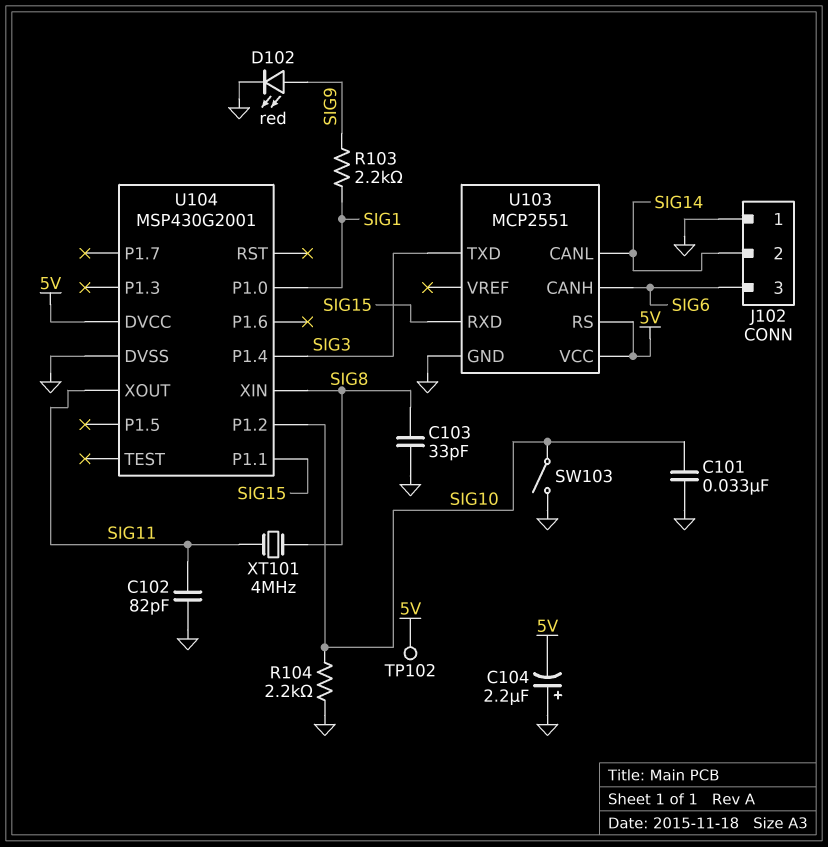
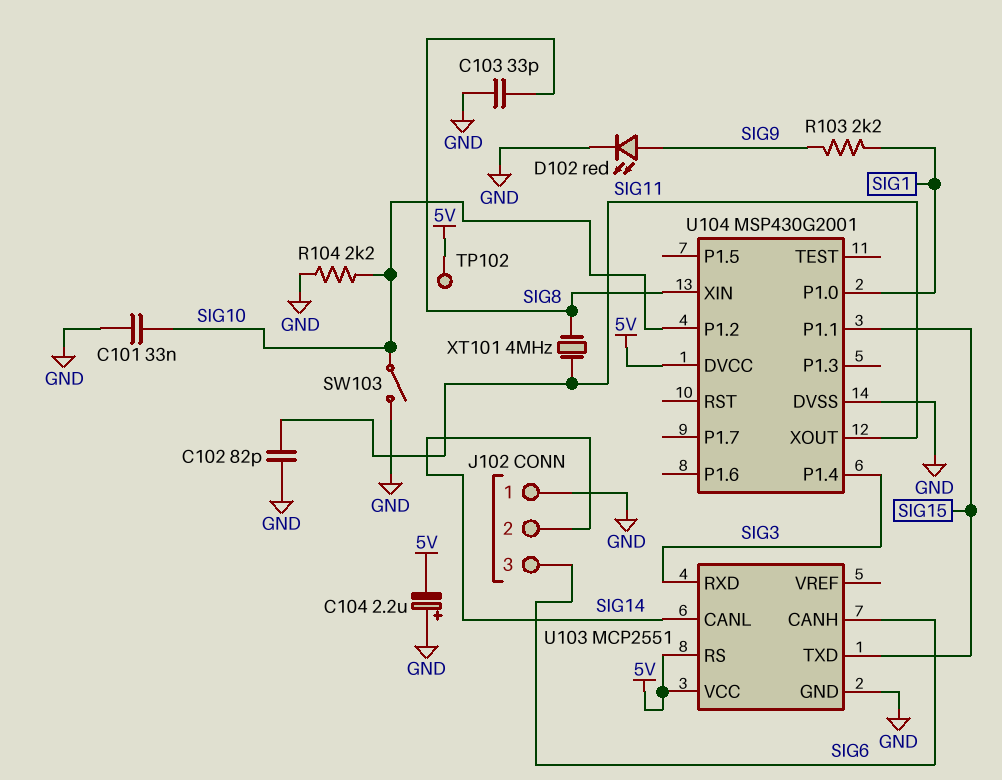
U103 pin RXD: SIG15 -> SIG3
U103 pin TXD: SIG3 -> SIG15

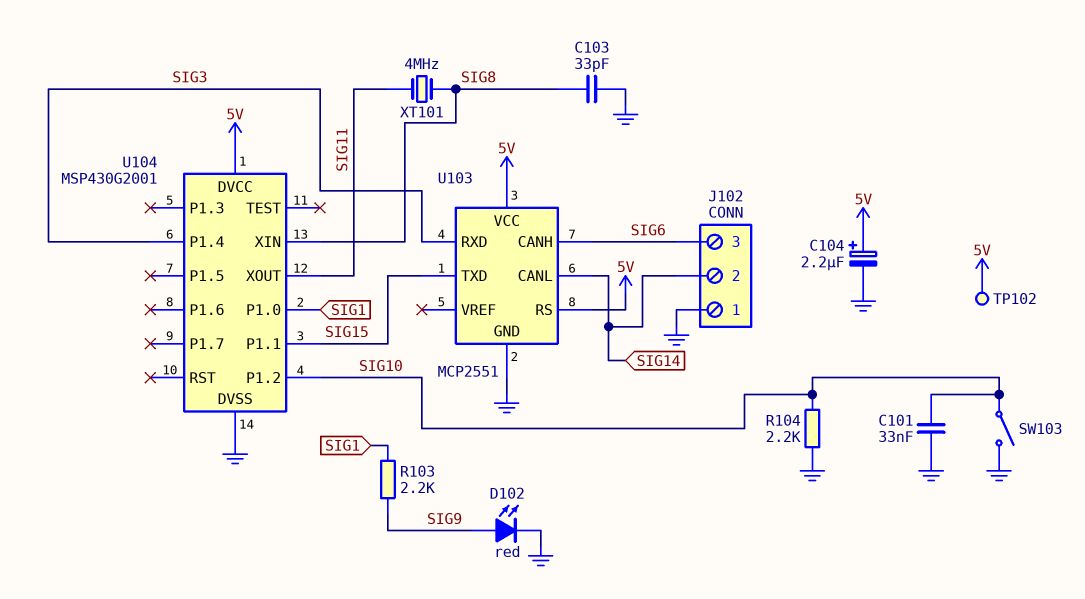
C102: 82pF (GND, SIG11) -> none
C104: 2.2uF (plus GND, minus 5V) -> 2.2uF (plus 5V, minus GND)

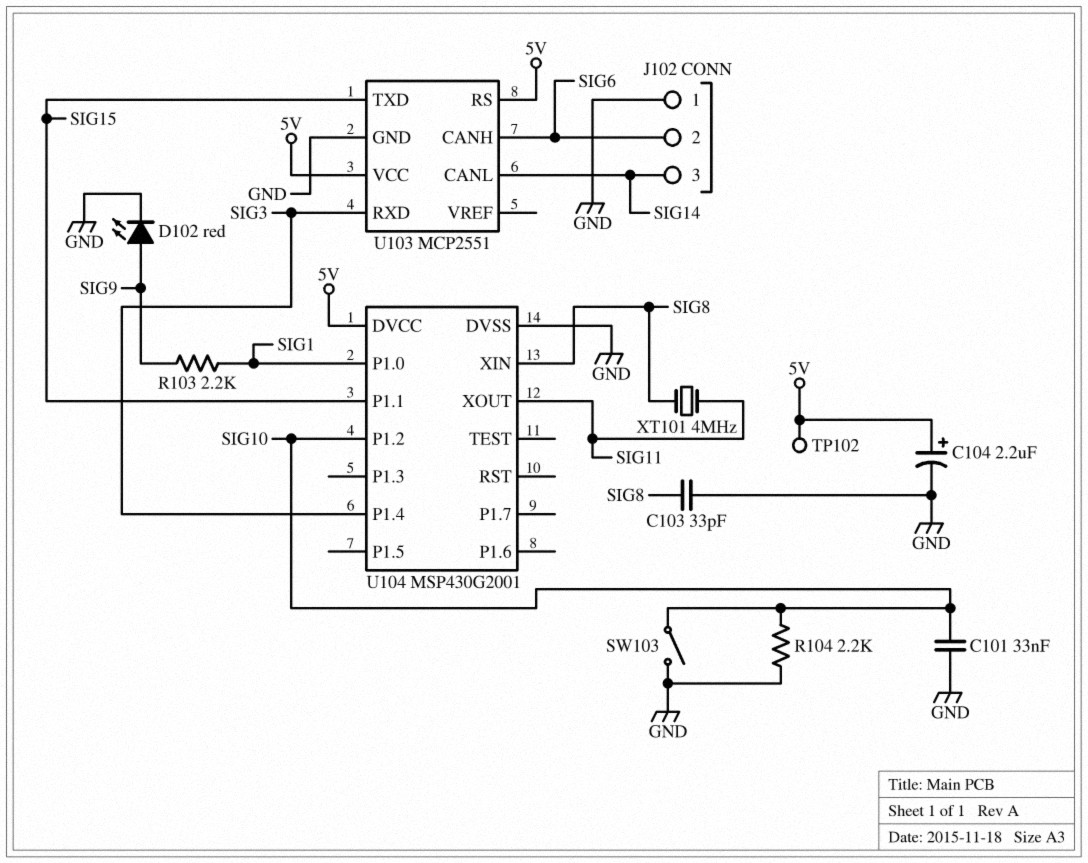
J102 pin 2: SIG14 -> SIG6
J102 pin 3: SIG6 -> SIG14

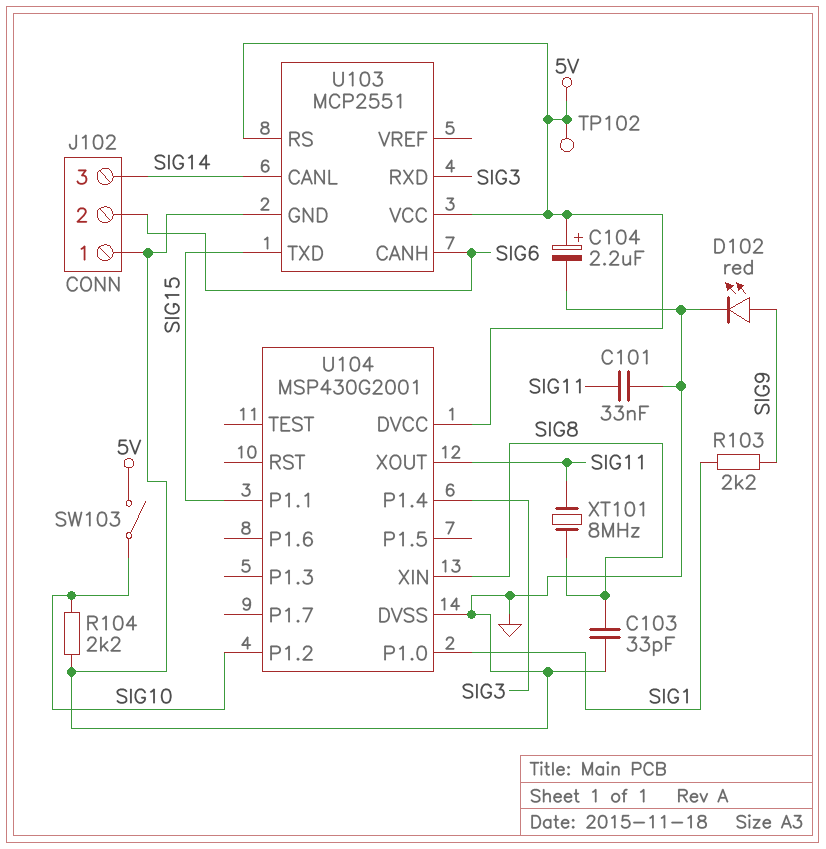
C101: 33nF (GND, SIG10) -> 33nF (GND, SIG11)
SW103: switch (GND, SIG10) -> switch (5V, SIG10)
XT101: 4MHz (SIG8, SIG11) -> 8MHz (SIG8, SIG11)

